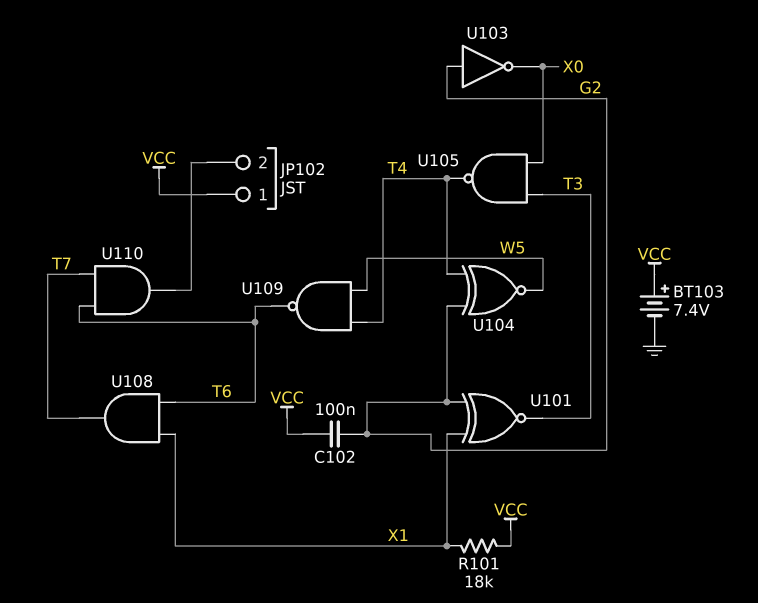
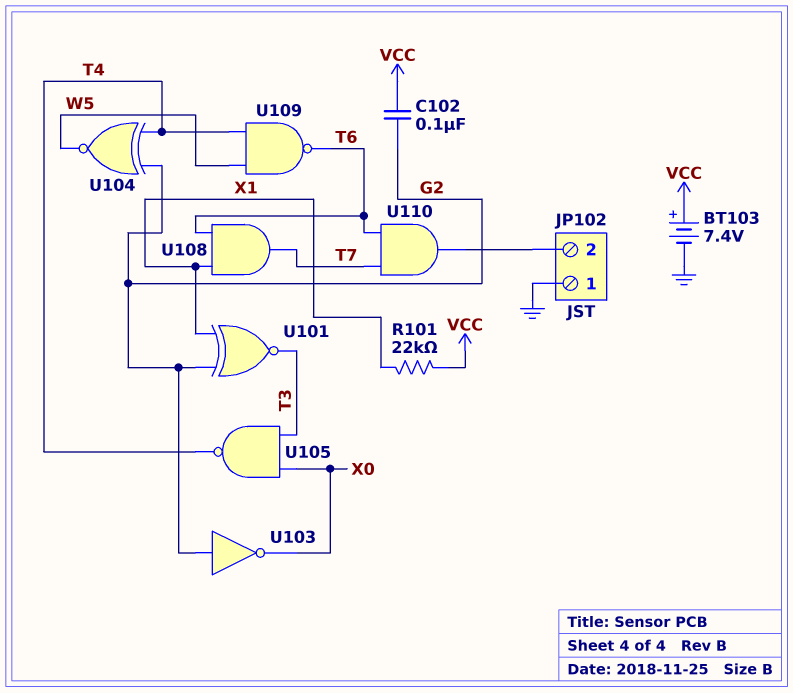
JP102 pin 1: VCC -> GND
R101: 18k (VCC, X1) -> 22k (VCC, X1)

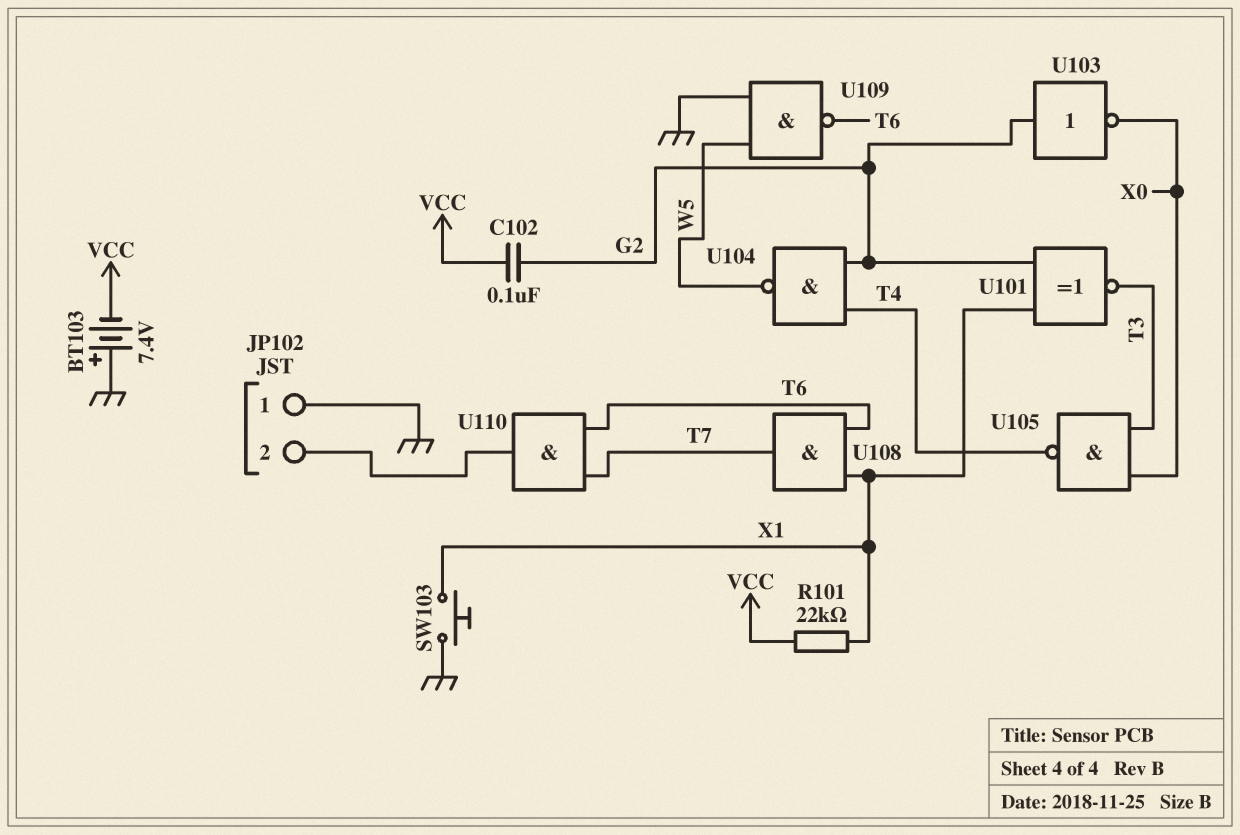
BT103: 7.4V (plus VCC, minus GND) -> 7.4V (plus GND, minus VCC)
SW103: none -> button (GND, X1)
U104: XNOR (in G2, in T4, out W5) -> NAND (in G2, in T4, out W5)
U109: NAND (in T4, in W5, out T6) -> NAND (in GND, in W5, out T6)

